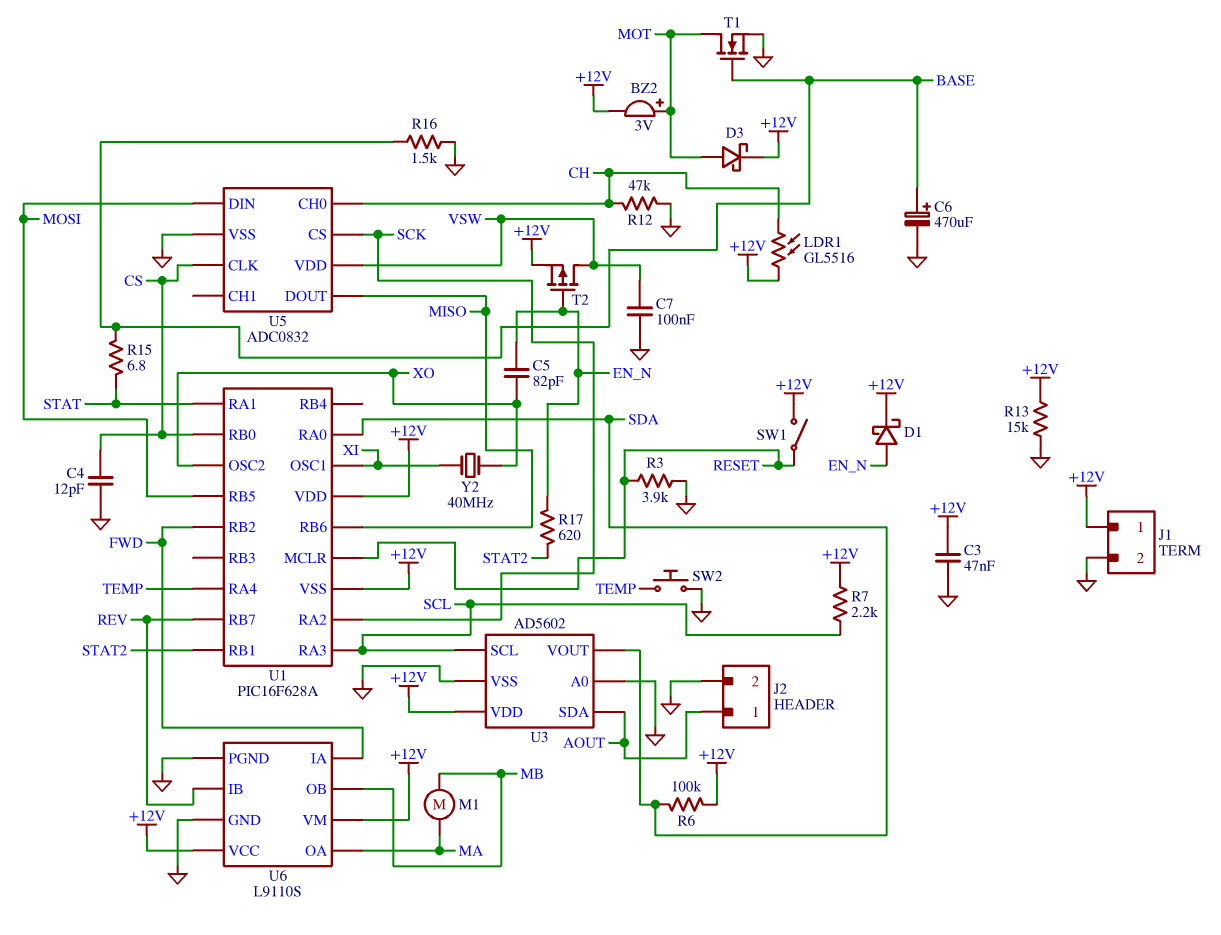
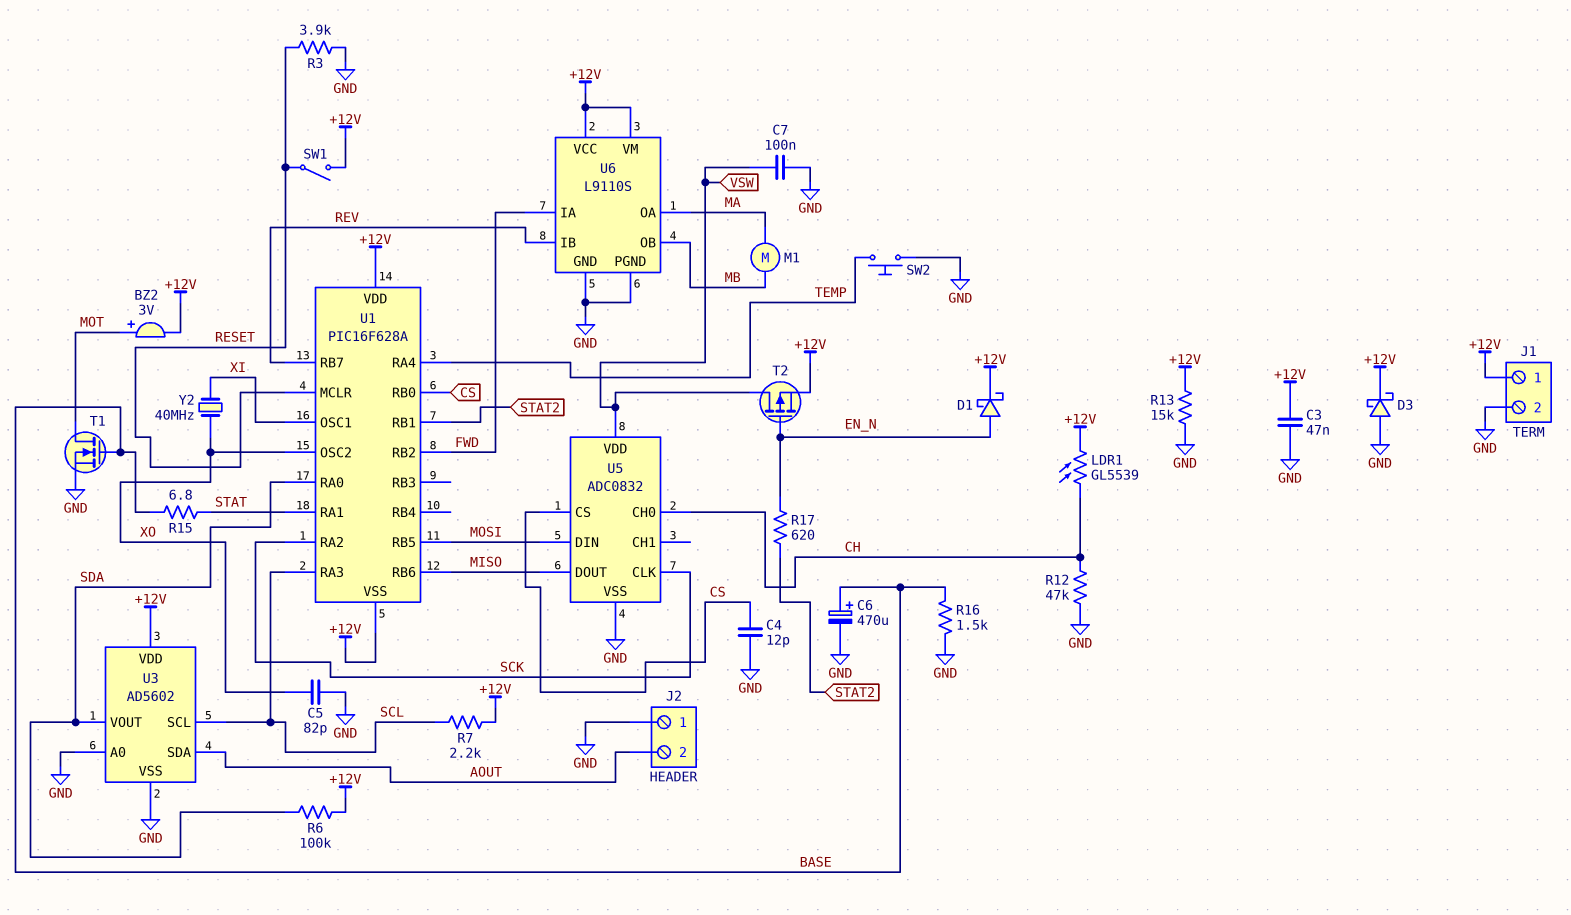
C5: 82pF (EN_N, XO) -> 82pF (GND, XO)
D3: schottky (A MOT, K +12V) -> schottky (A GND, K +12V)
J2 pin 1: AOUT -> GND
J2 pin 2: GND -> AOUT
LDR1: GL5516 (+12V, CH) -> GL5539 (+12V, CH)
U5 pin CLK: CS -> SCK
U5 pin CS: SCK -> CS

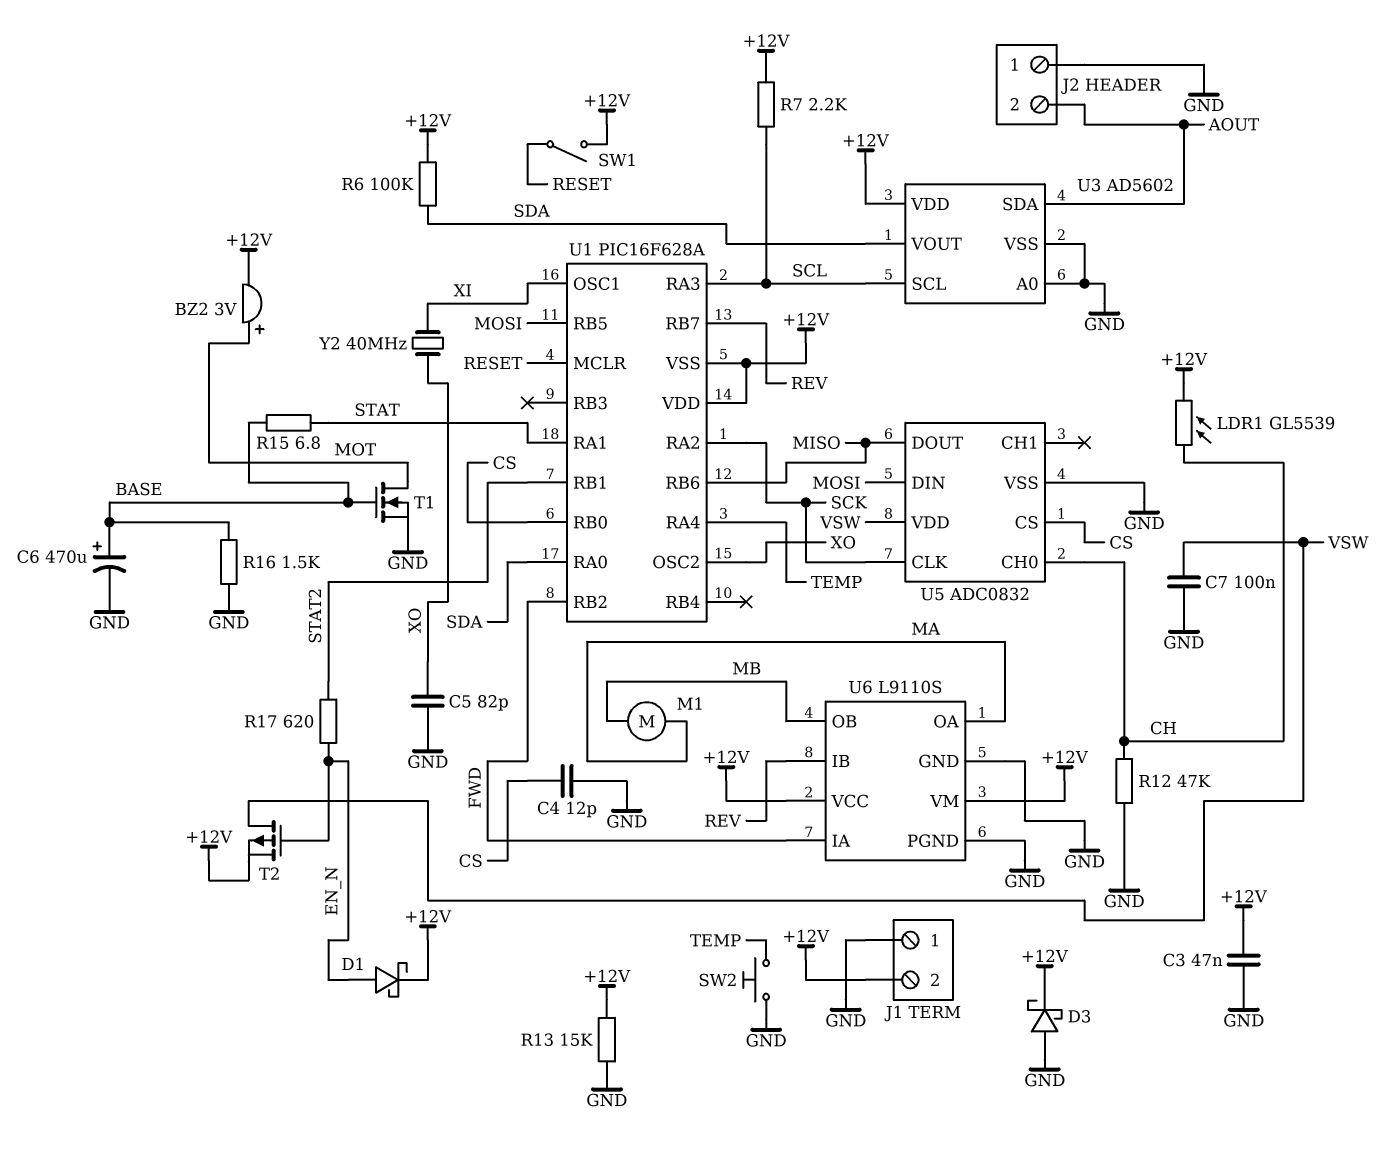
J1 pin 1: +12V -> GND
J1 pin 2: GND -> +12V
R3: 3.9k (GND, RESET) -> none

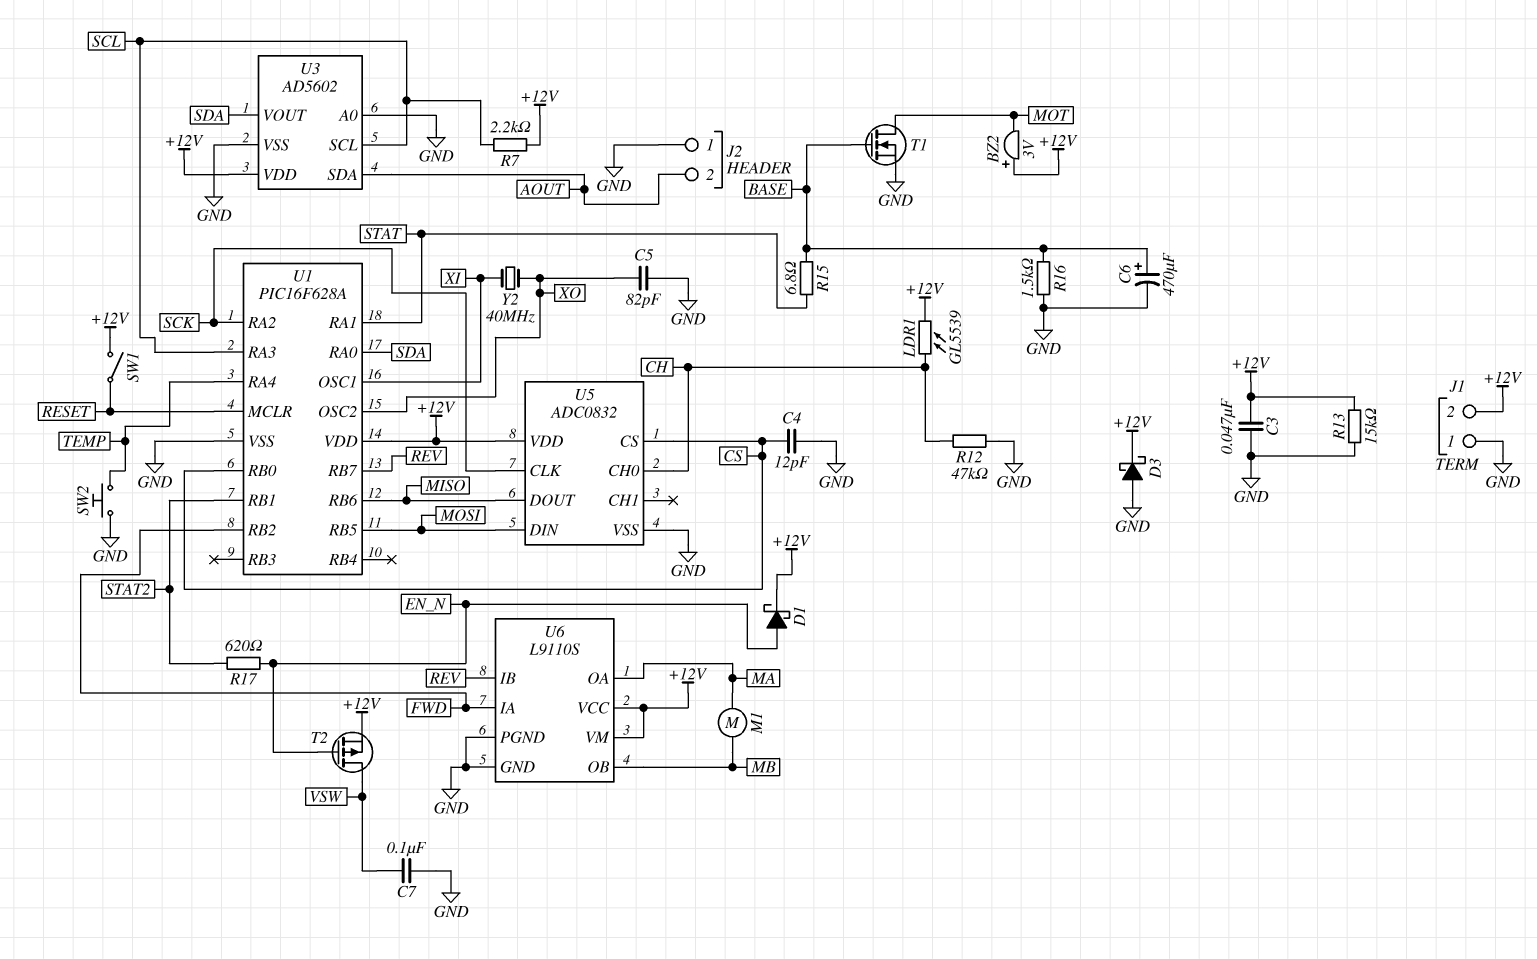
BZ2: buzzer 3V (plus MOT, minus +12V) -> buzzer 3V (plus +12V, minus MOT)
R6: 100k (+12V, SDA) -> none
U1 pin VSS: +12V -> GND
U5 pin VDD: VSW -> +12V

